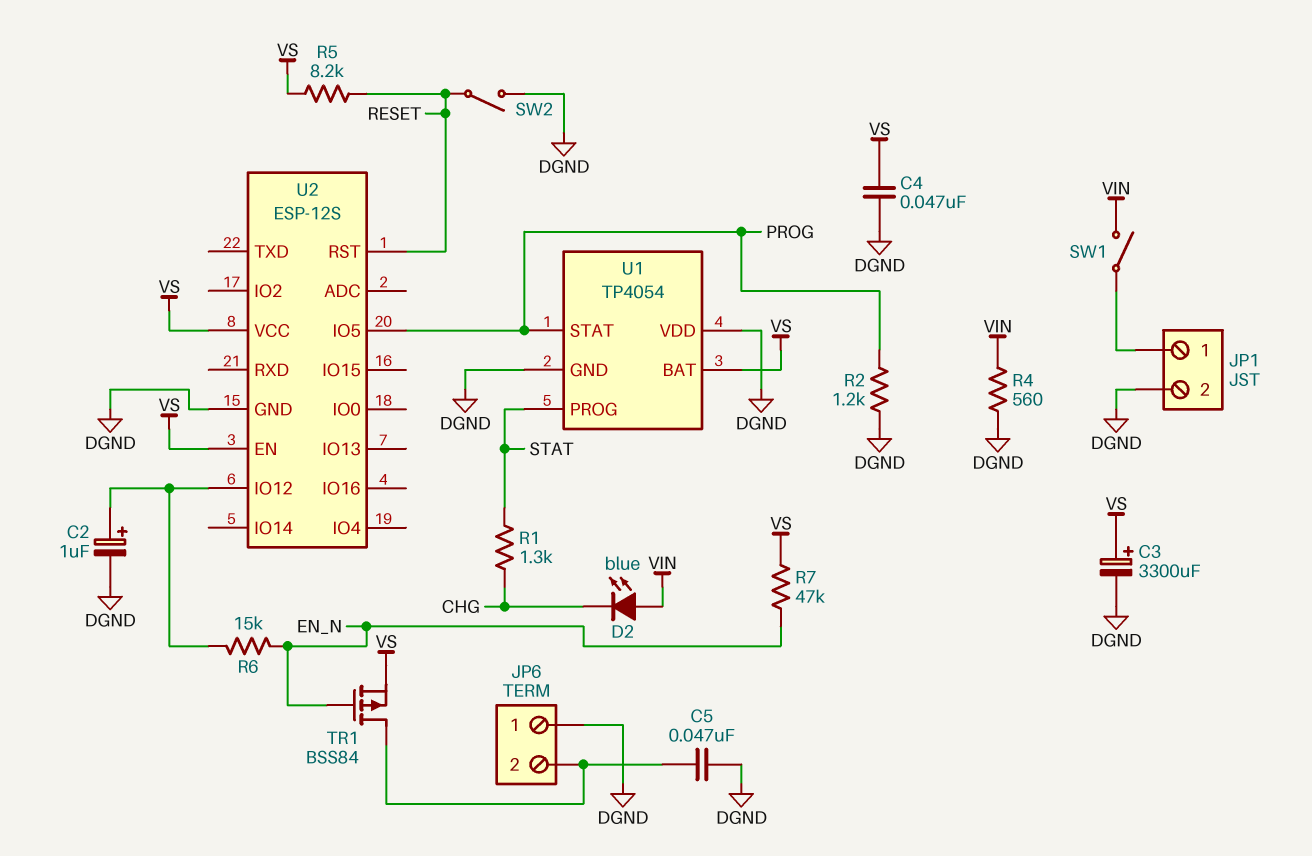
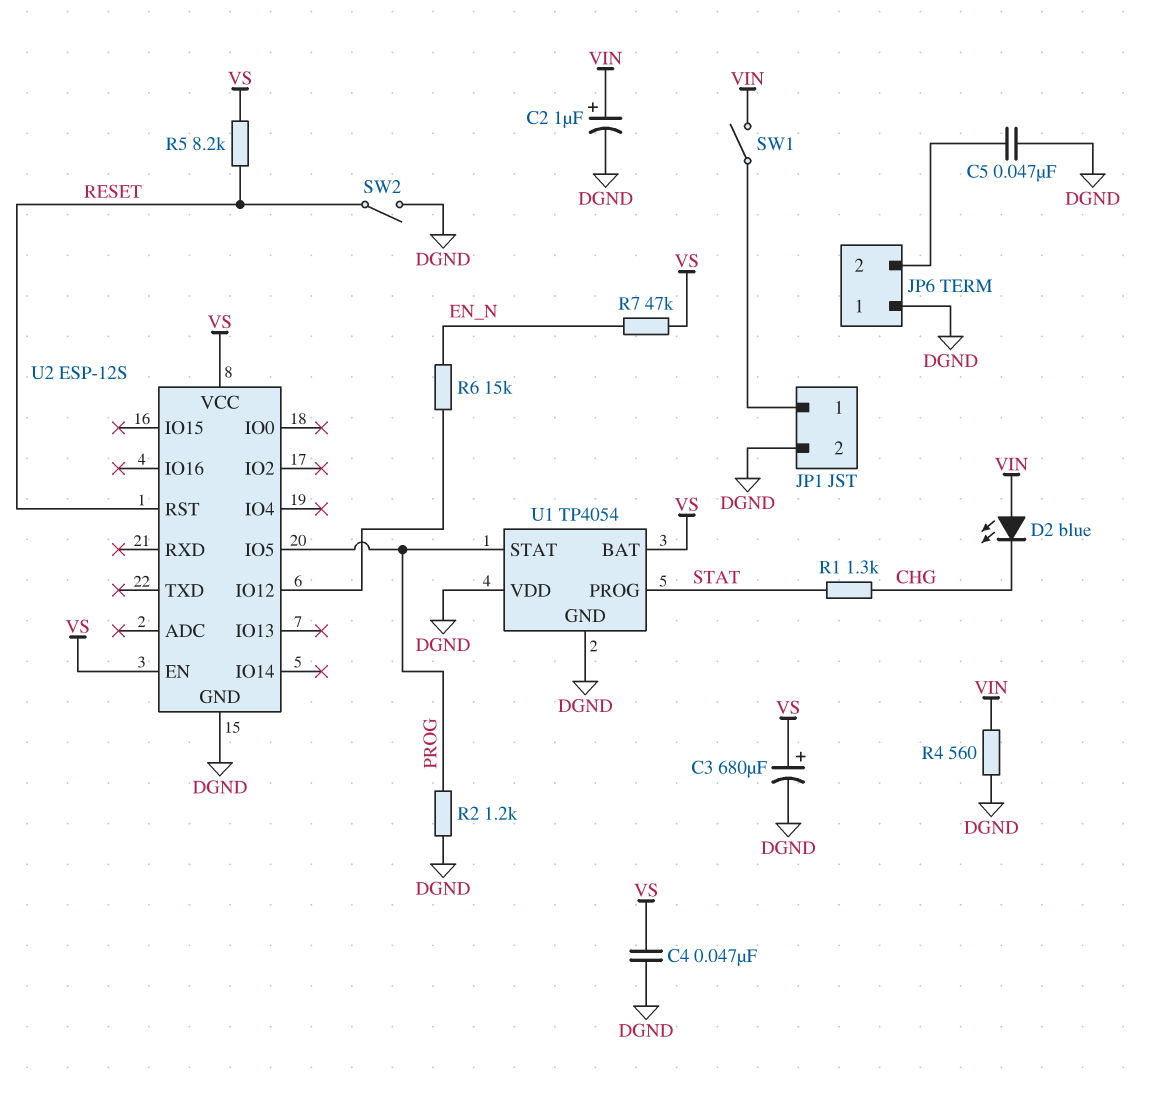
C2: 1uF (plus U2/IO12, minus DGND) -> 1uF (plus VIN, minus DGND)
C3: 3300uF (plus VS, minus DGND) -> 680uF (plus VS, minus DGND)
TR1: PMOS BSS84 (G EN_N, D JP6/2, S VS) -> none

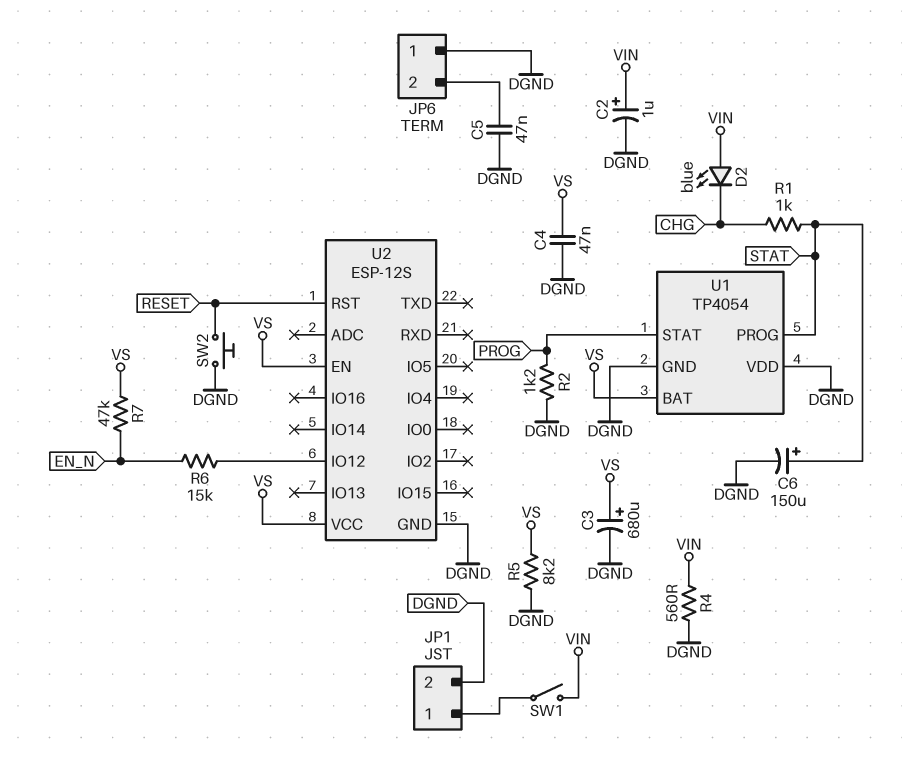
C6: none -> 150uF (plus STAT, minus DGND)
R1: 1.3k (CHG, STAT) -> 1k (CHG, STAT)
R5: 8.2k (RESET, VS) -> 8.2k (DGND, VS)
SW2: switch (DGND, RESET) -> button (DGND, RESET)
U2 pin IO5: PROG -> none

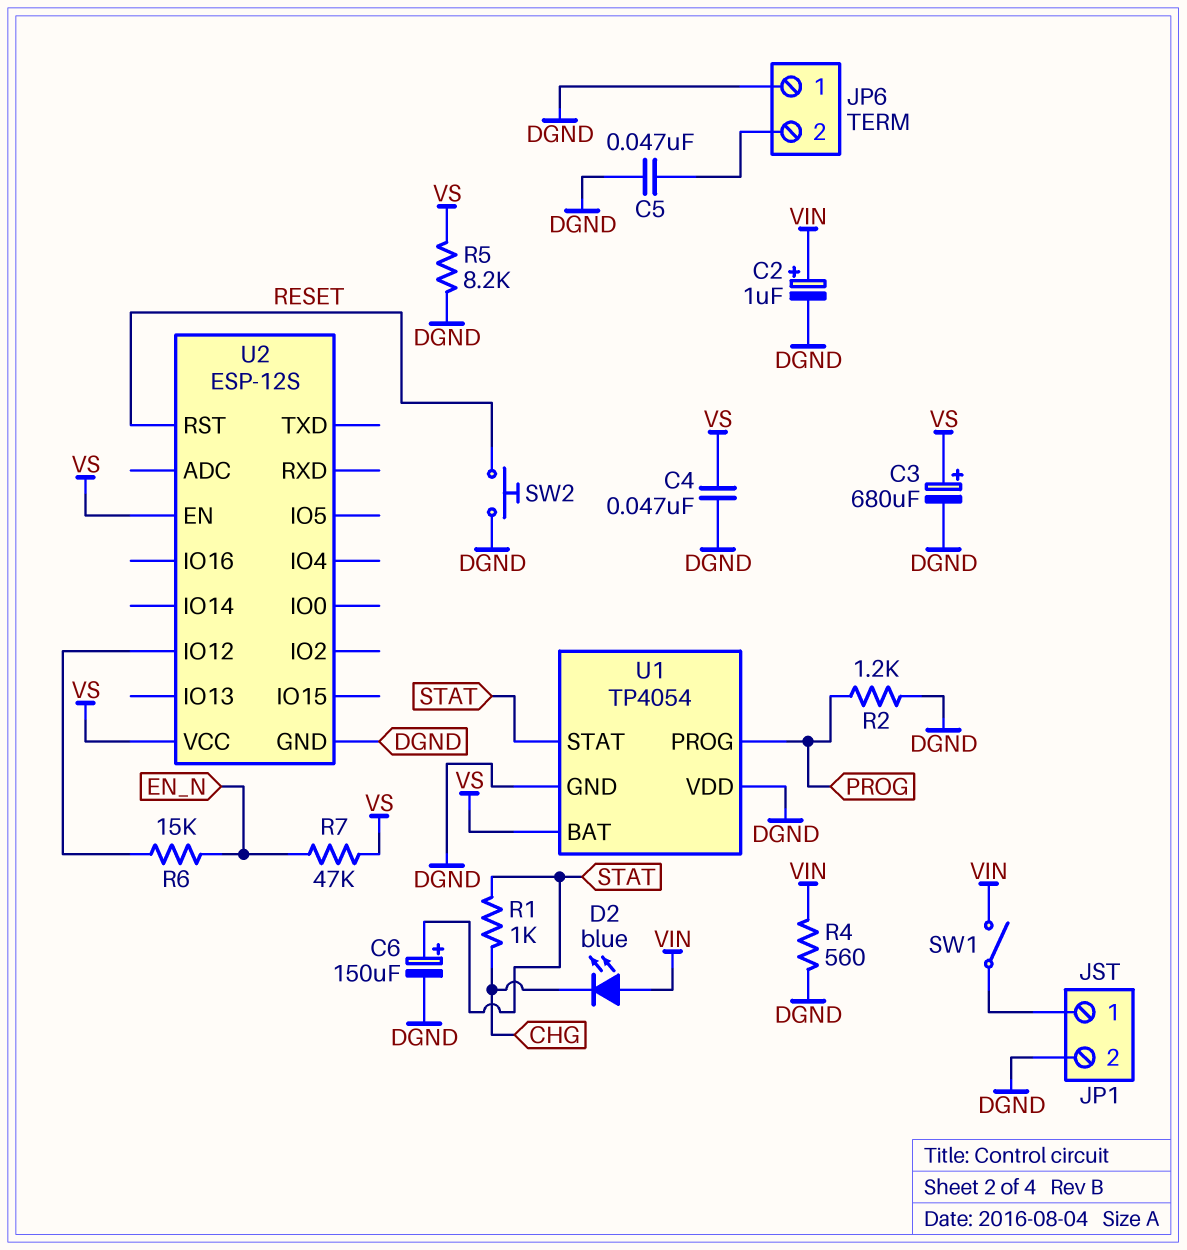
U1 pin PROG: STAT -> PROG
U1 pin STAT: PROG -> STAT

